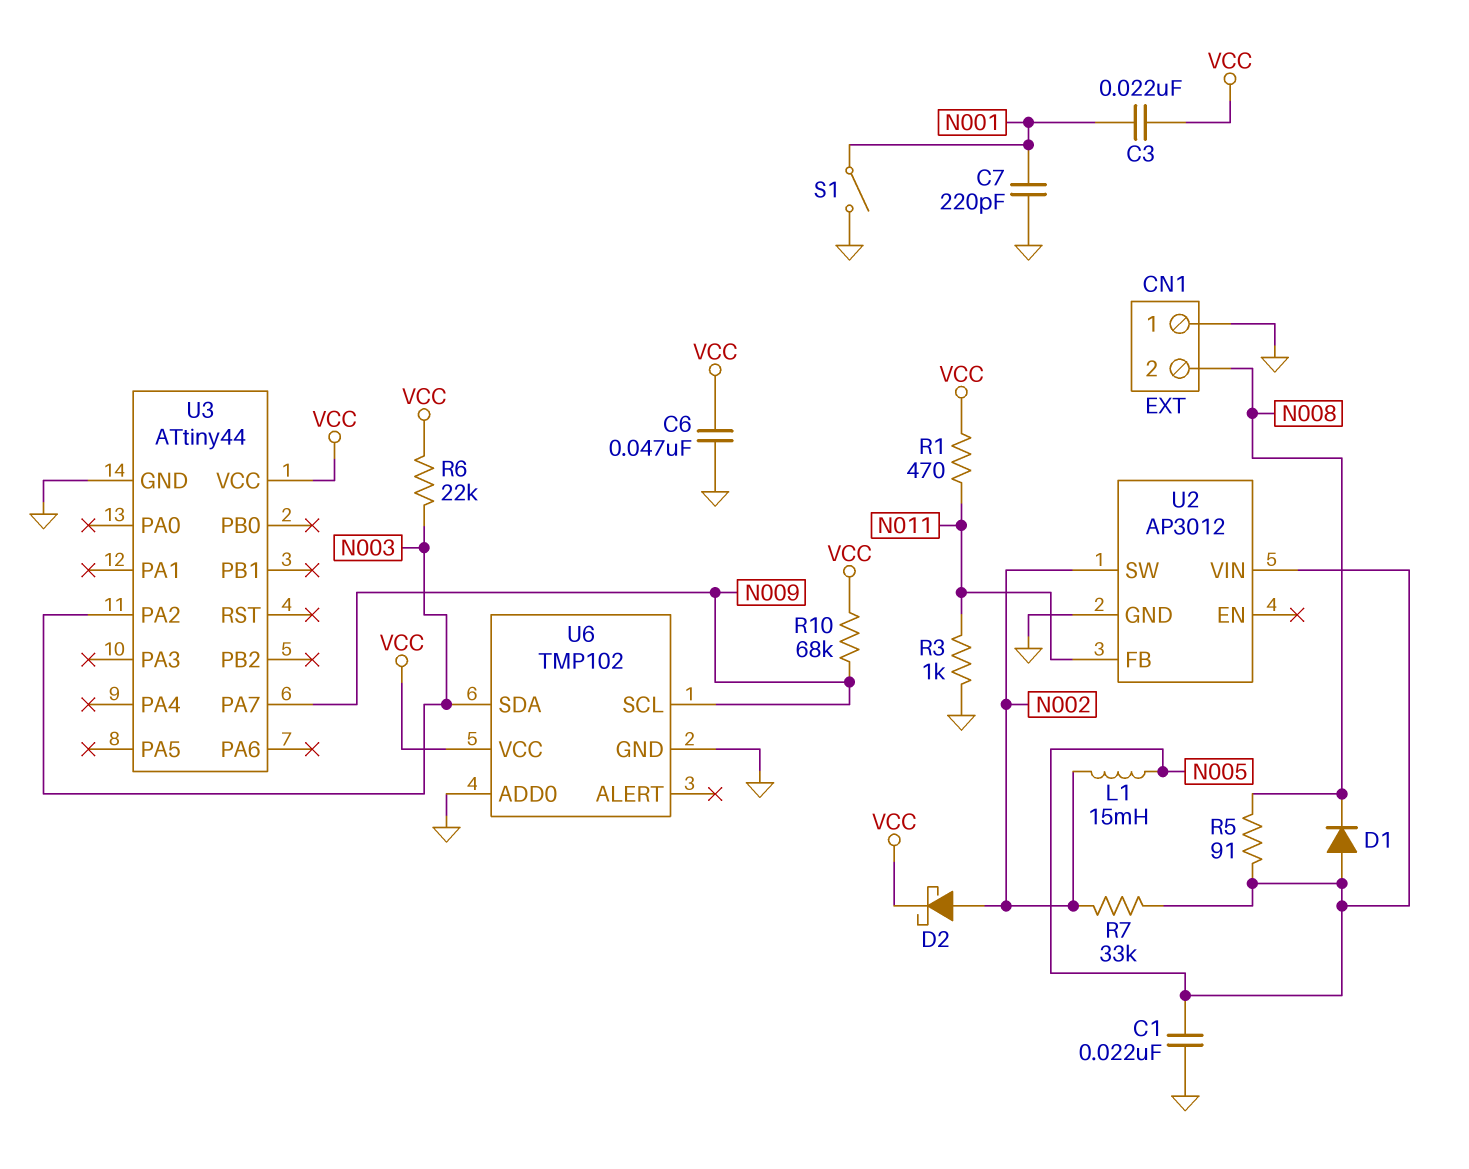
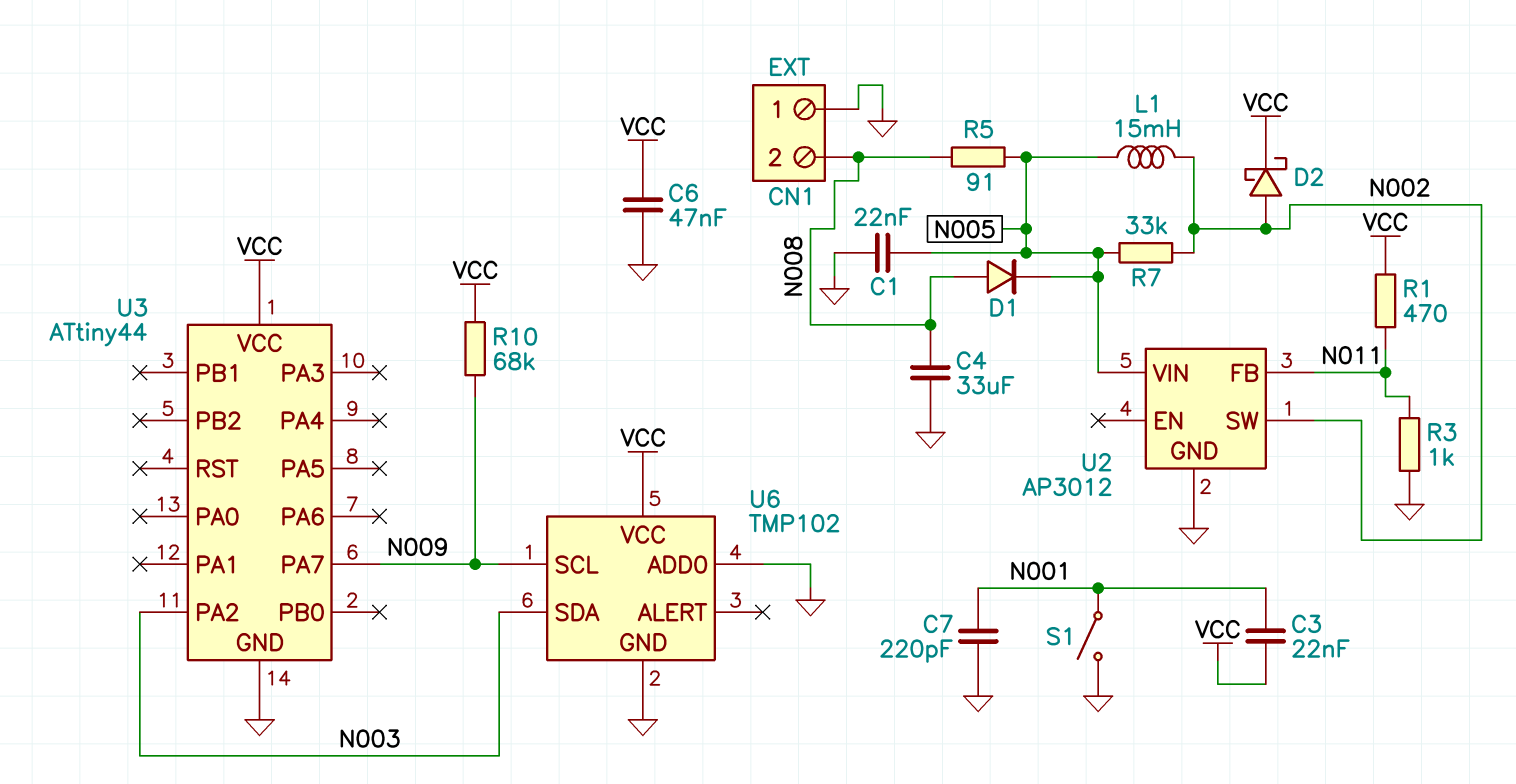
C4: none -> 33uF (GND, N008)
D1: diode (A N005, K N008) -> diode (A N008, K N005)
R6: 22k (N003, VCC) -> none

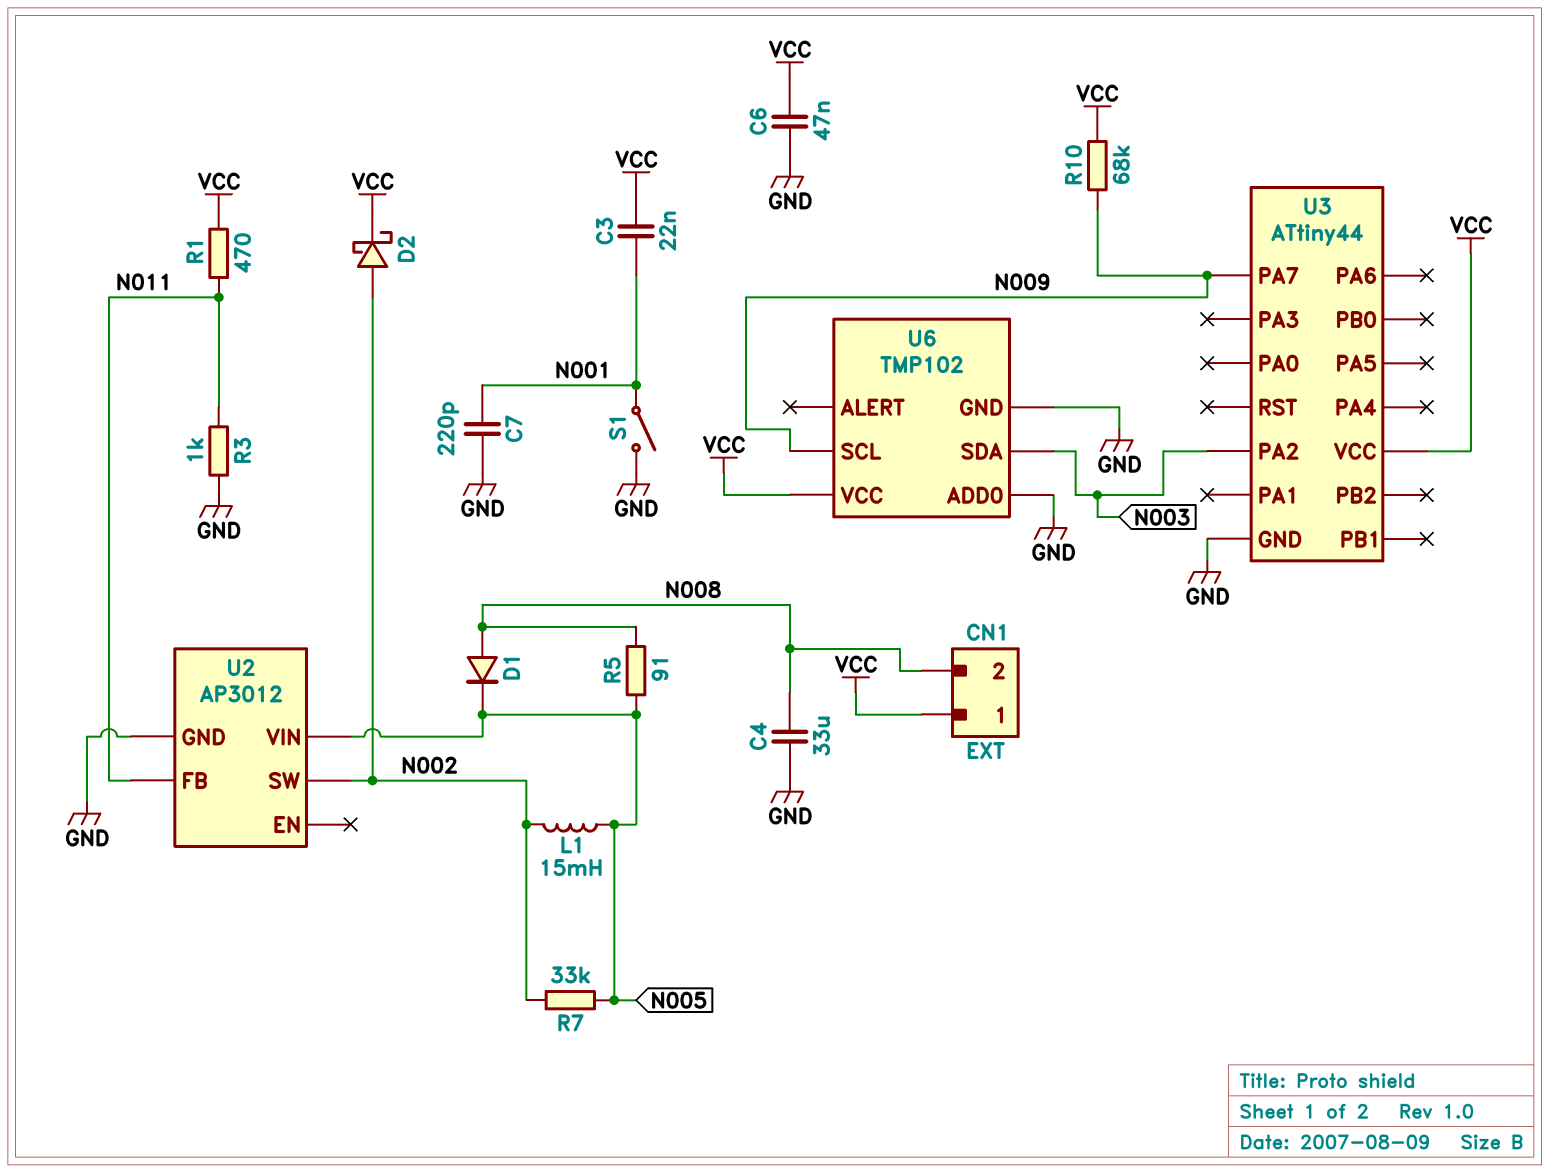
C1: 22nF (GND, N005) -> none
CN1 pin 1: GND -> VCC

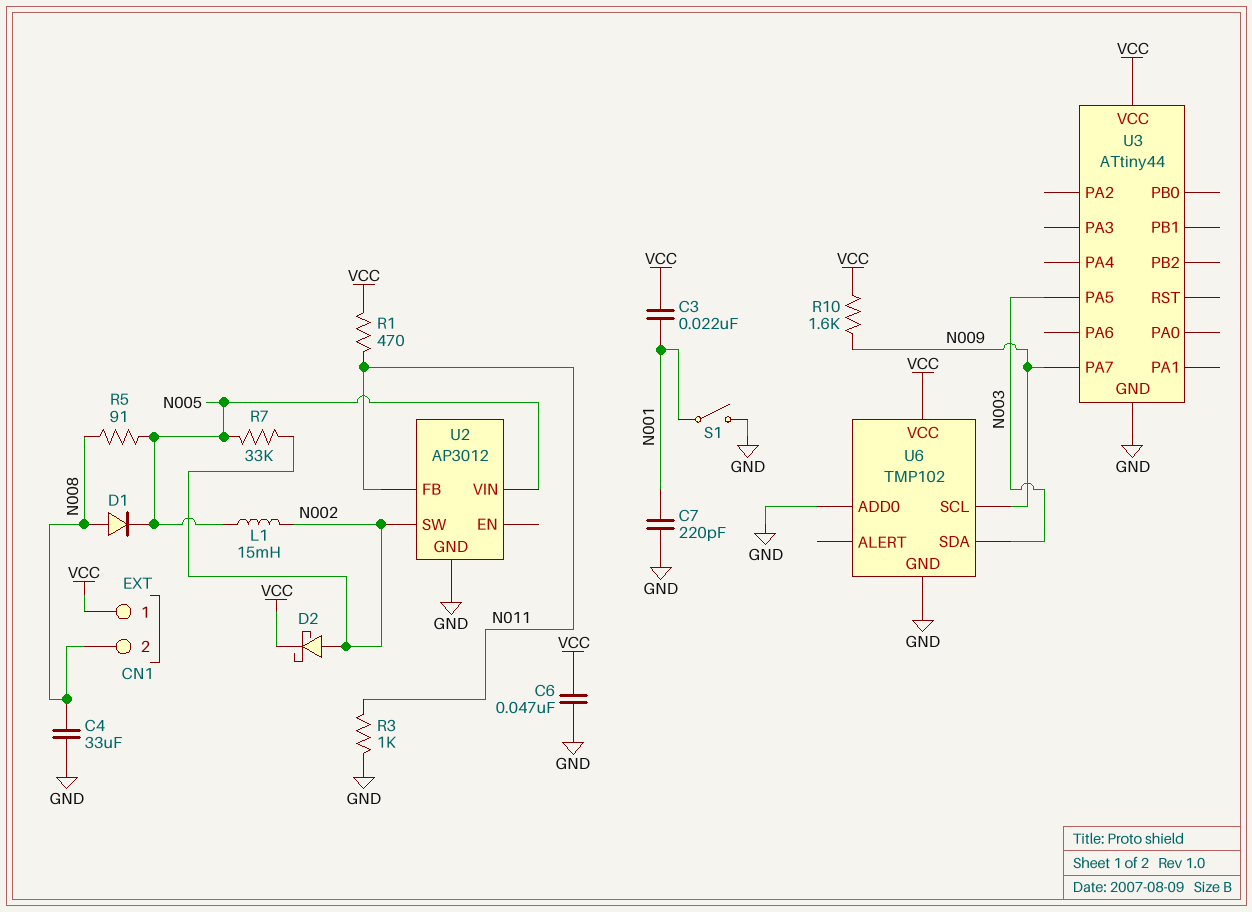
R10: 68k (N009, VCC) -> 1.6k (N009, VCC)
U3 pin PA2: N003 -> none
U3 pin PA5: none -> N003

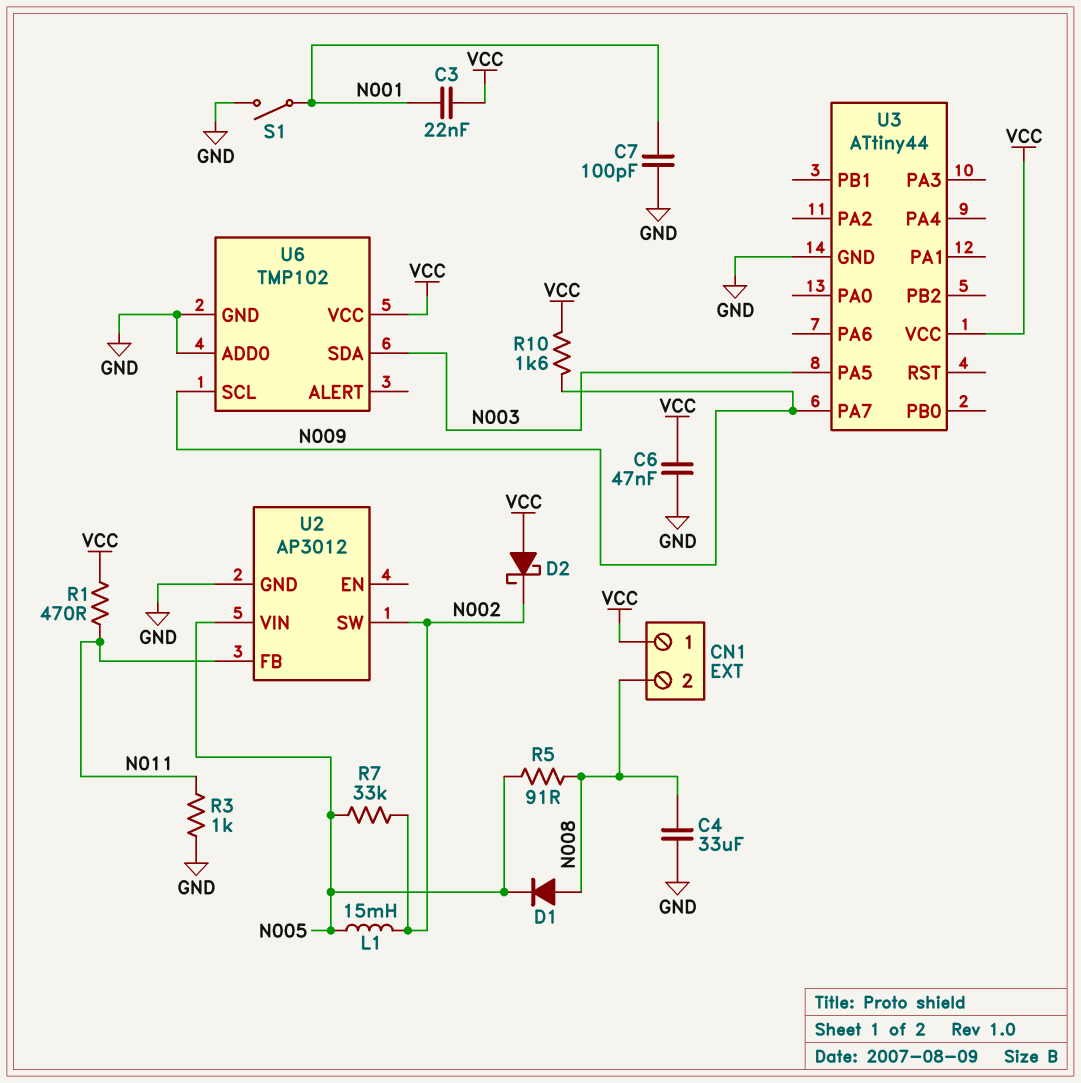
C7: 220pF (GND, N001) -> 100pF (GND, N001)
D2: schottky (A N002, K VCC) -> schottky (A VCC, K N002)

